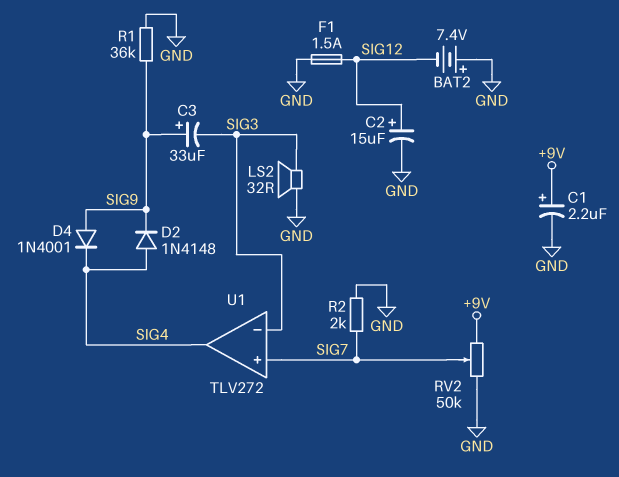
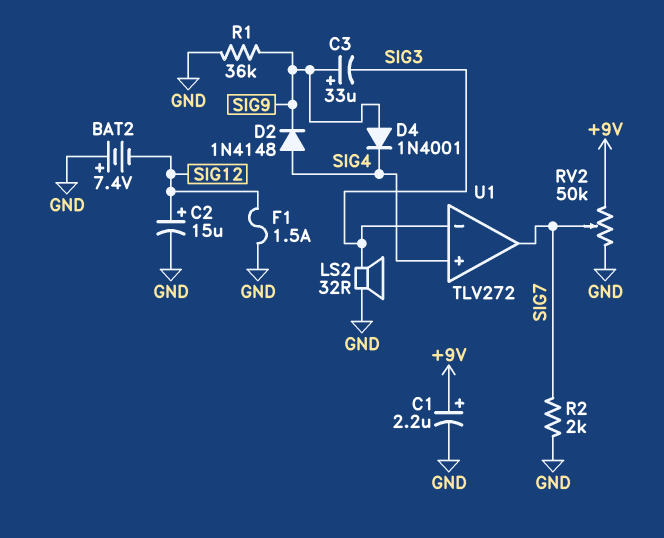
U1 pin in+: SIG7 -> SIG4
U1 pin out: SIG4 -> SIG7

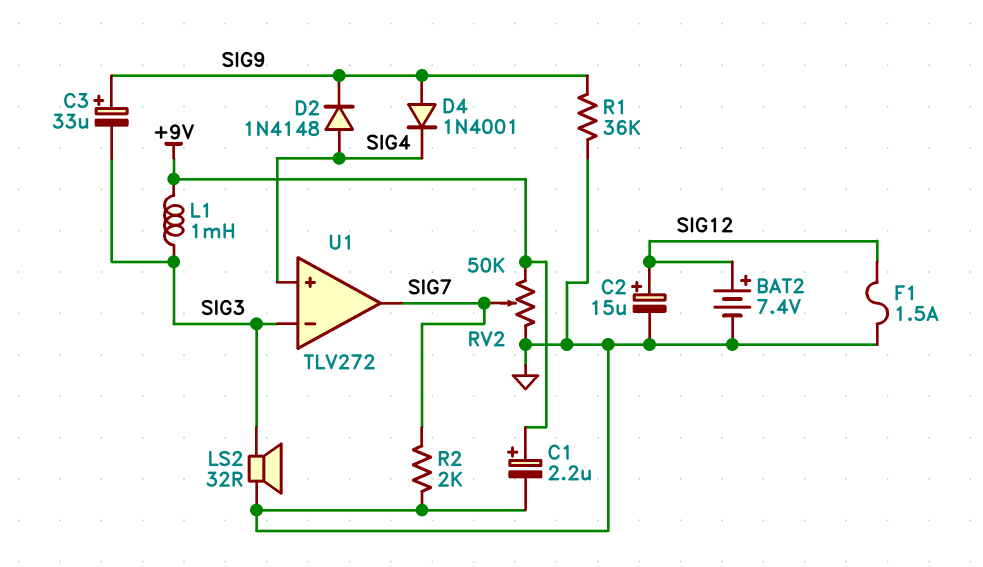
BAT2: 7.4V (plus GND, minus SIG12) -> 7.4V (plus SIG12, minus GND)
L1: none -> 1mH (+9V, SIG3)

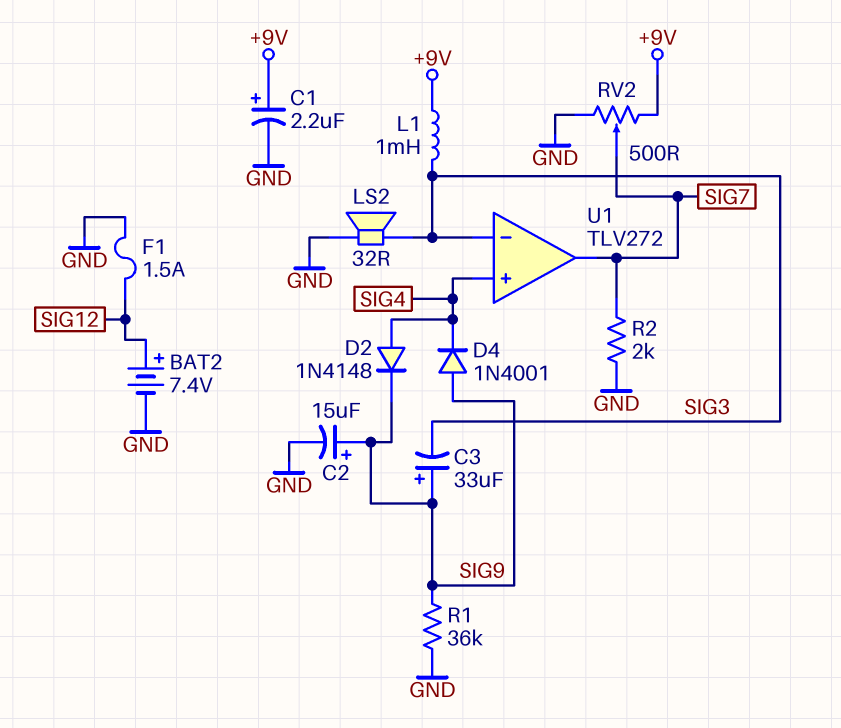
C2: 15uF (plus SIG12, minus GND) -> 15uF (plus SIG9, minus GND)
RV2: 50k (+9V, GND, wiper SIG7) -> 500 (+9V, GND, wiper SIG7)

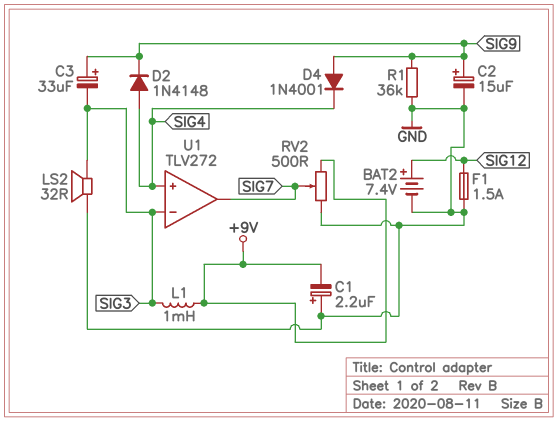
C1: 2.2uF (plus +9V, minus GND) -> 2.2uF (plus GND, minus +9V)
R2: 2k (GND, SIG7) -> none

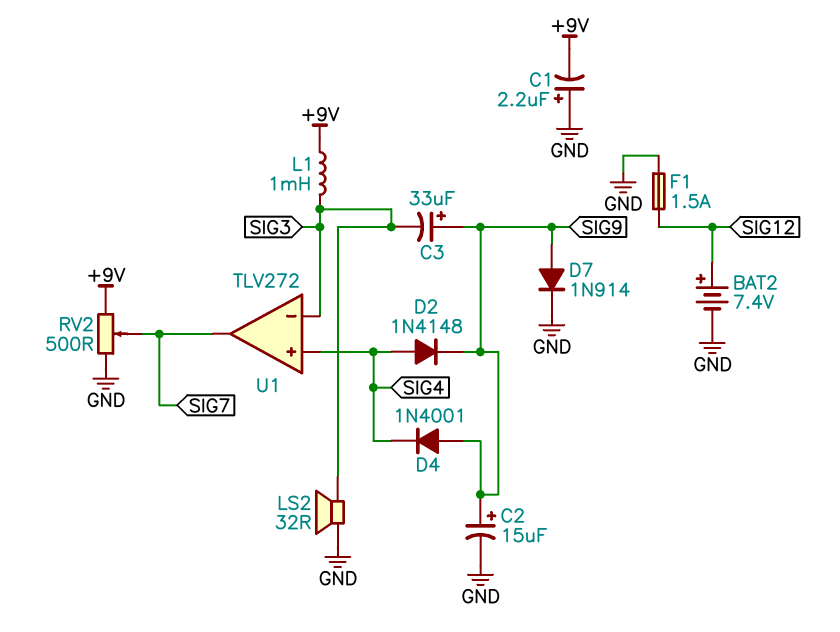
D7: none -> diode 1N914 (A SIG9, K GND)
R1: 36k (GND, SIG9) -> none

